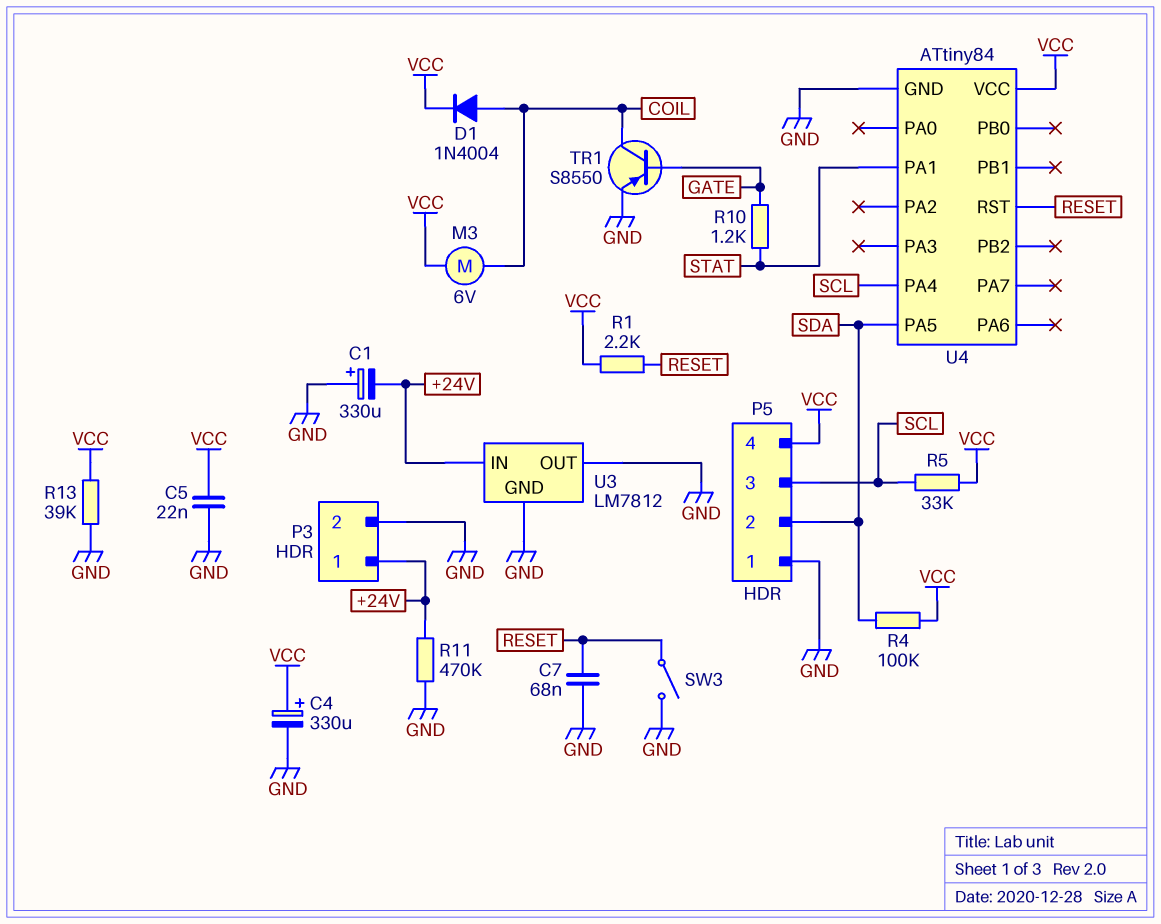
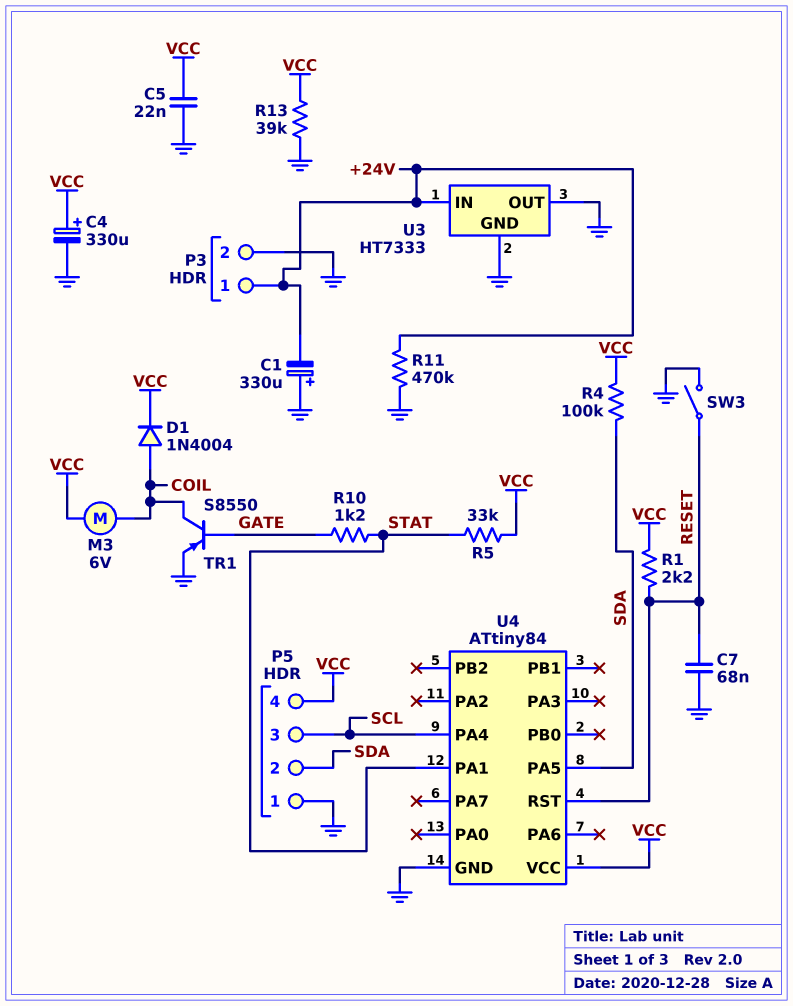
R5: 33k (SCL, VCC) -> 33k (STAT, VCC)
U3: LM7812 -> HT7333

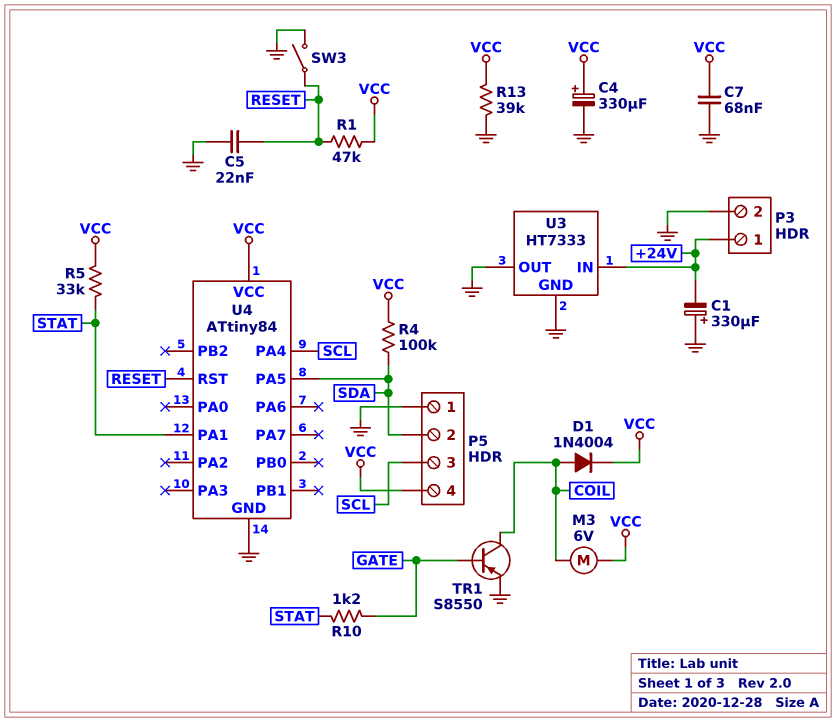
C5: 22nF (GND, VCC) -> 22nF (GND, RESET)
C7: 68nF (GND, RESET) -> 68nF (GND, VCC)
R1: 2.2k (RESET, VCC) -> 47k (RESET, VCC)
R11: 470k (+24V, GND) -> none

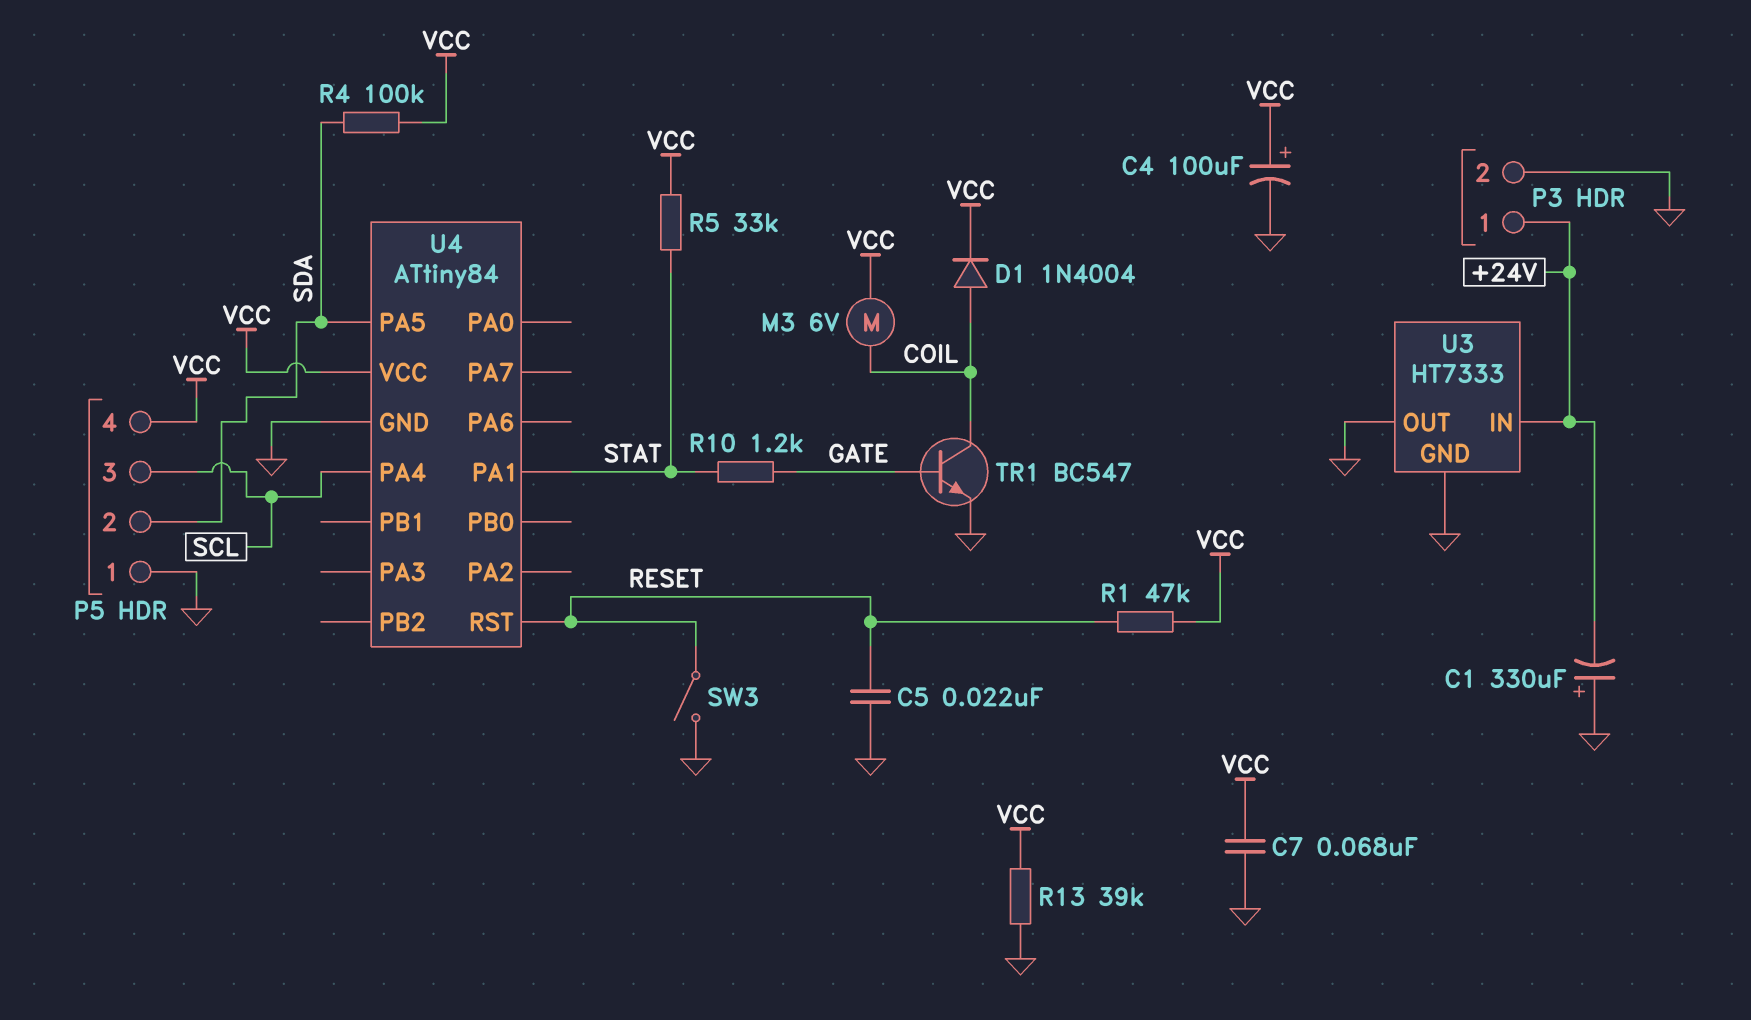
C4: 330uF (plus VCC, minus GND) -> 100uF (plus VCC, minus GND)
TR1: PNP S8550 (B GATE, C COIL, E GND) -> NPN BC547 (B GATE, C COIL, E GND)

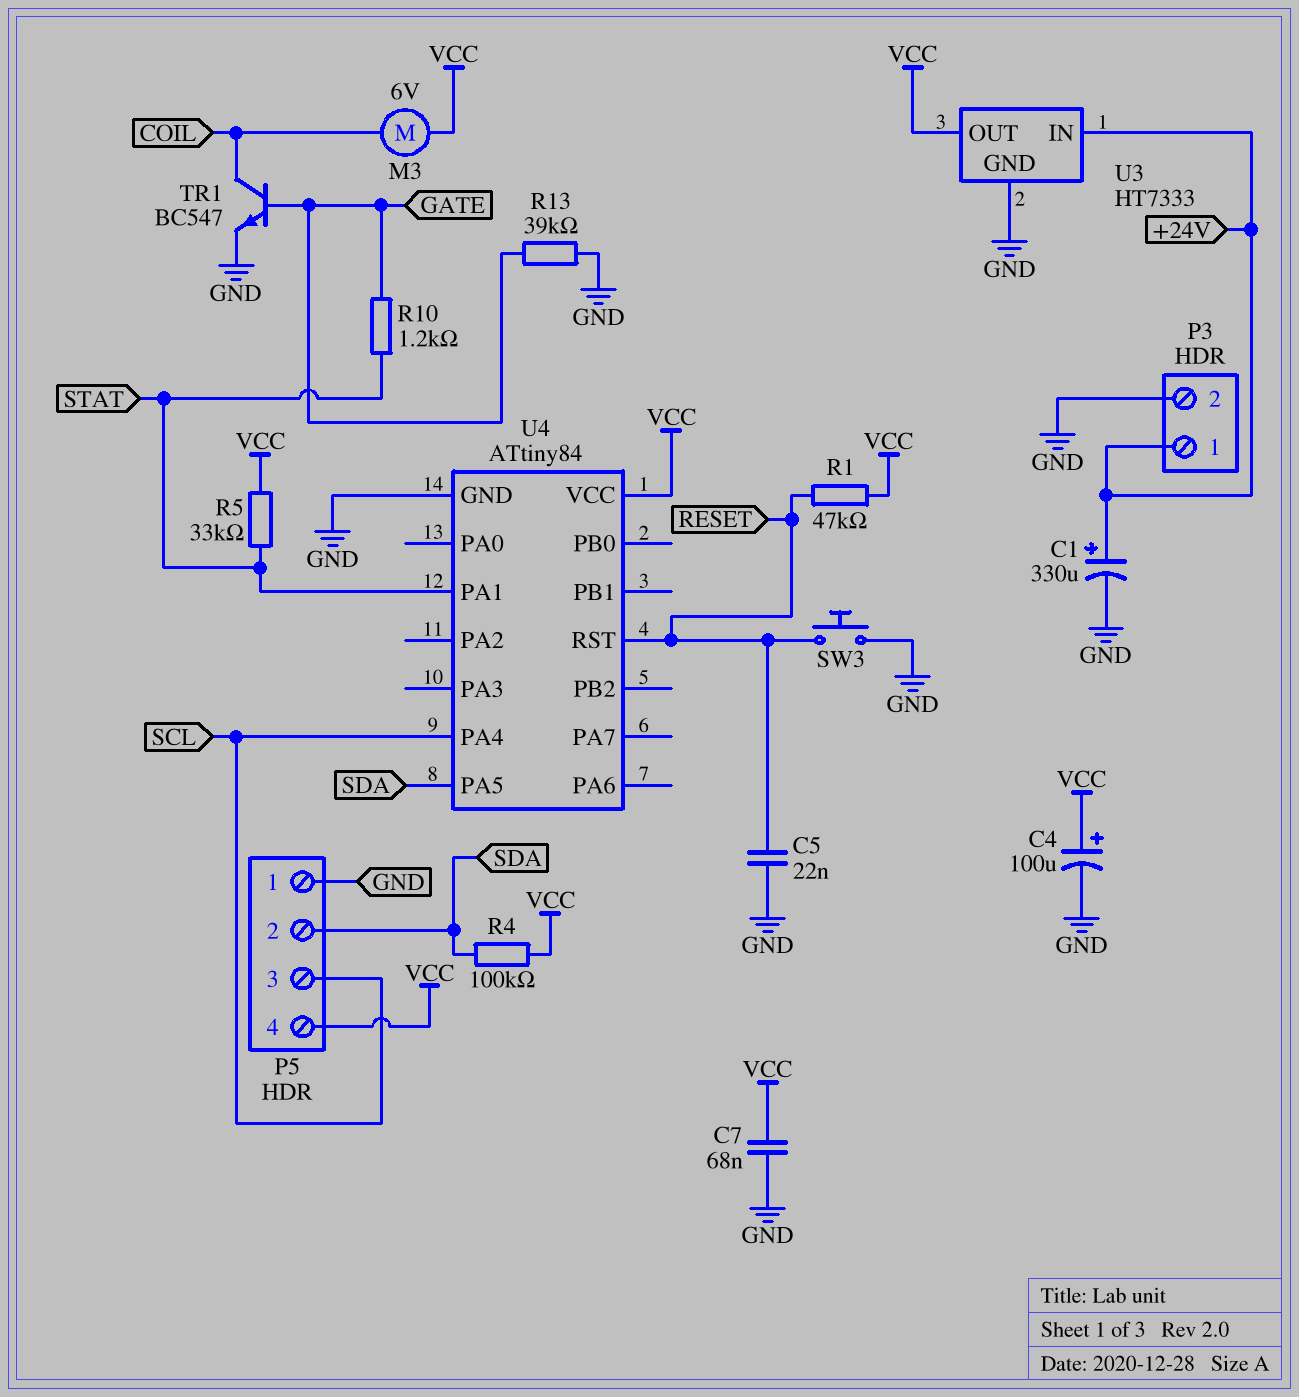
C1: 330uF (plus GND, minus +24V) -> 330uF (plus +24V, minus GND)
D1: diode 1N4004 (A COIL, K VCC) -> none
R13: 39k (GND, VCC) -> 39k (GATE, GND)
SW3: switch (GND, RESET) -> button (GND, RESET)
U3 pin OUT: GND -> VCC

